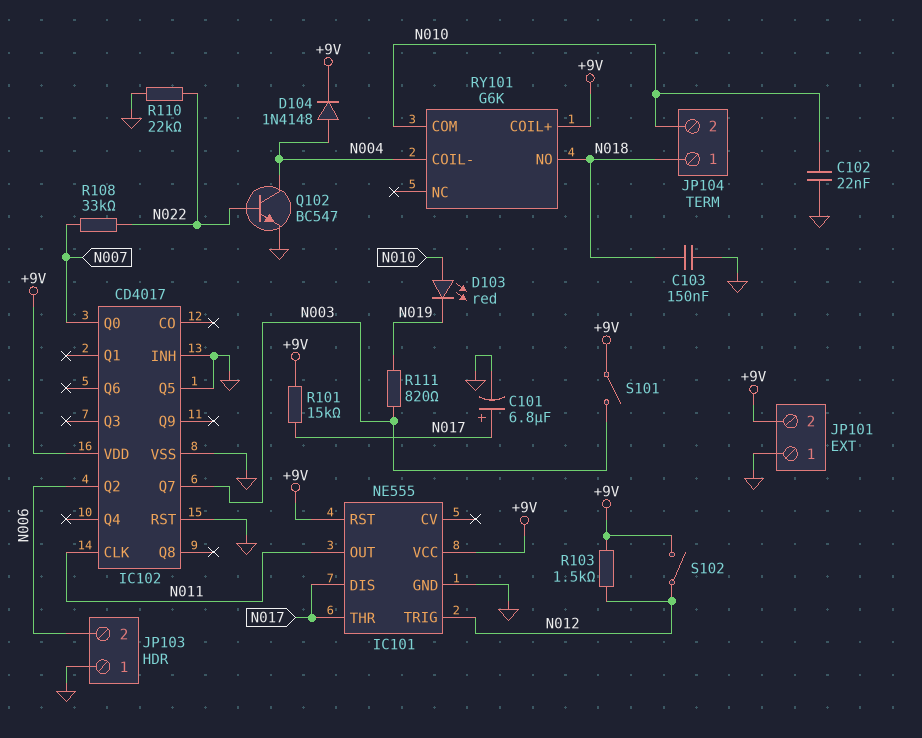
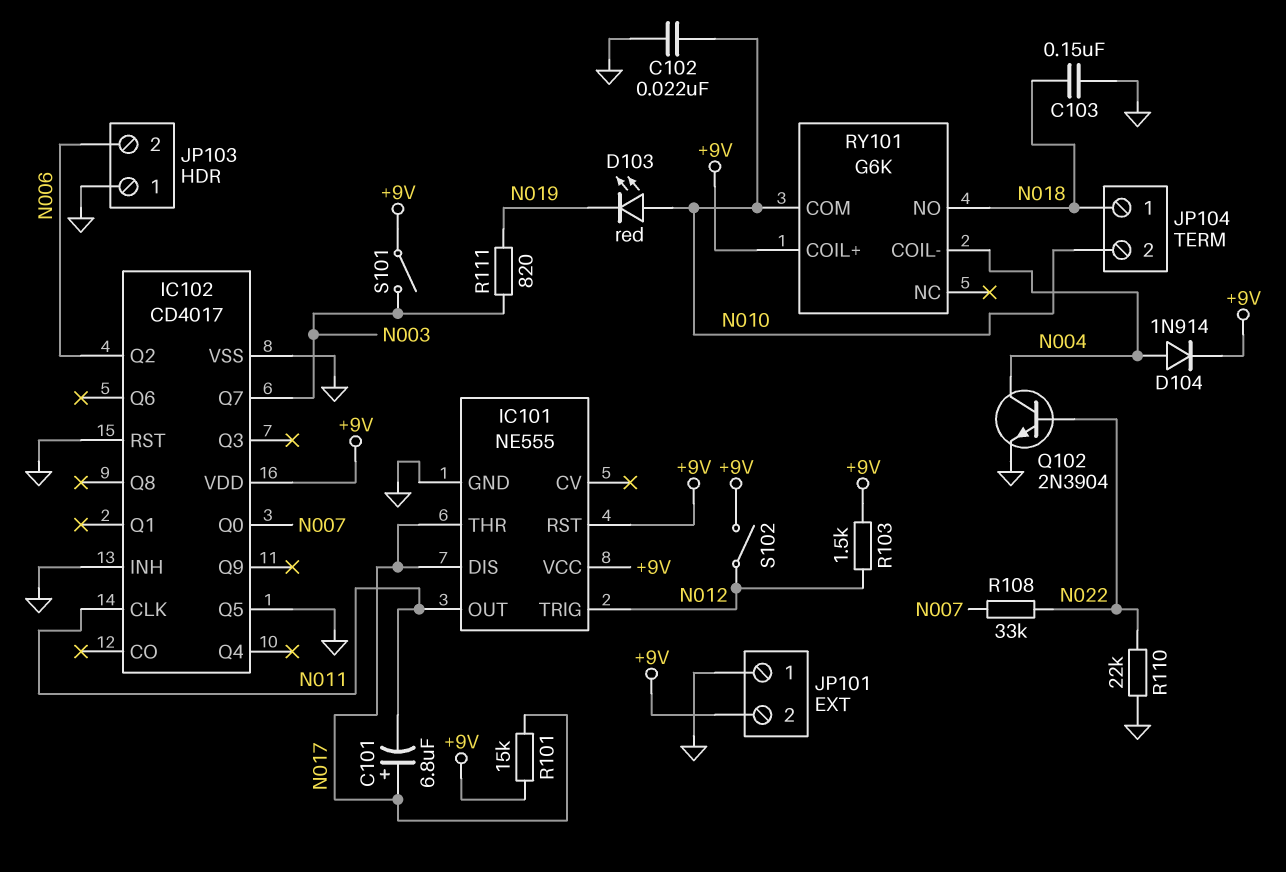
C101: 6.8uF (plus N017, minus GND) -> 6.8uF (plus N017, minus N011)
D104: diode 1N4148 (A N004, K +9V) -> diode 1N914 (A N004, K +9V)
Q102: NPN BC547 (B N022, C N004, E GND) -> NPN 2N3904 (B N022, C N004, E GND)

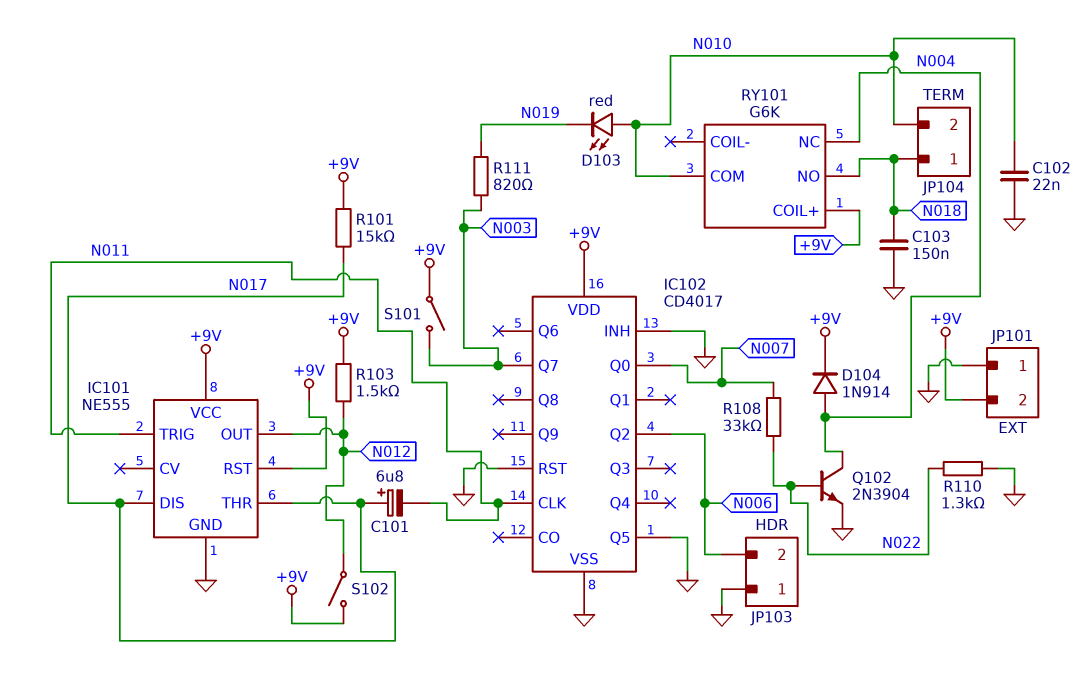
IC101 pin OUT: N011 -> N012
IC101 pin TRIG: N012 -> N011
R110: 22k (GND, N022) -> 1.3k (GND, N022)
RY101 pin COIL-: N004 -> none
RY101 pin NC: none -> N004

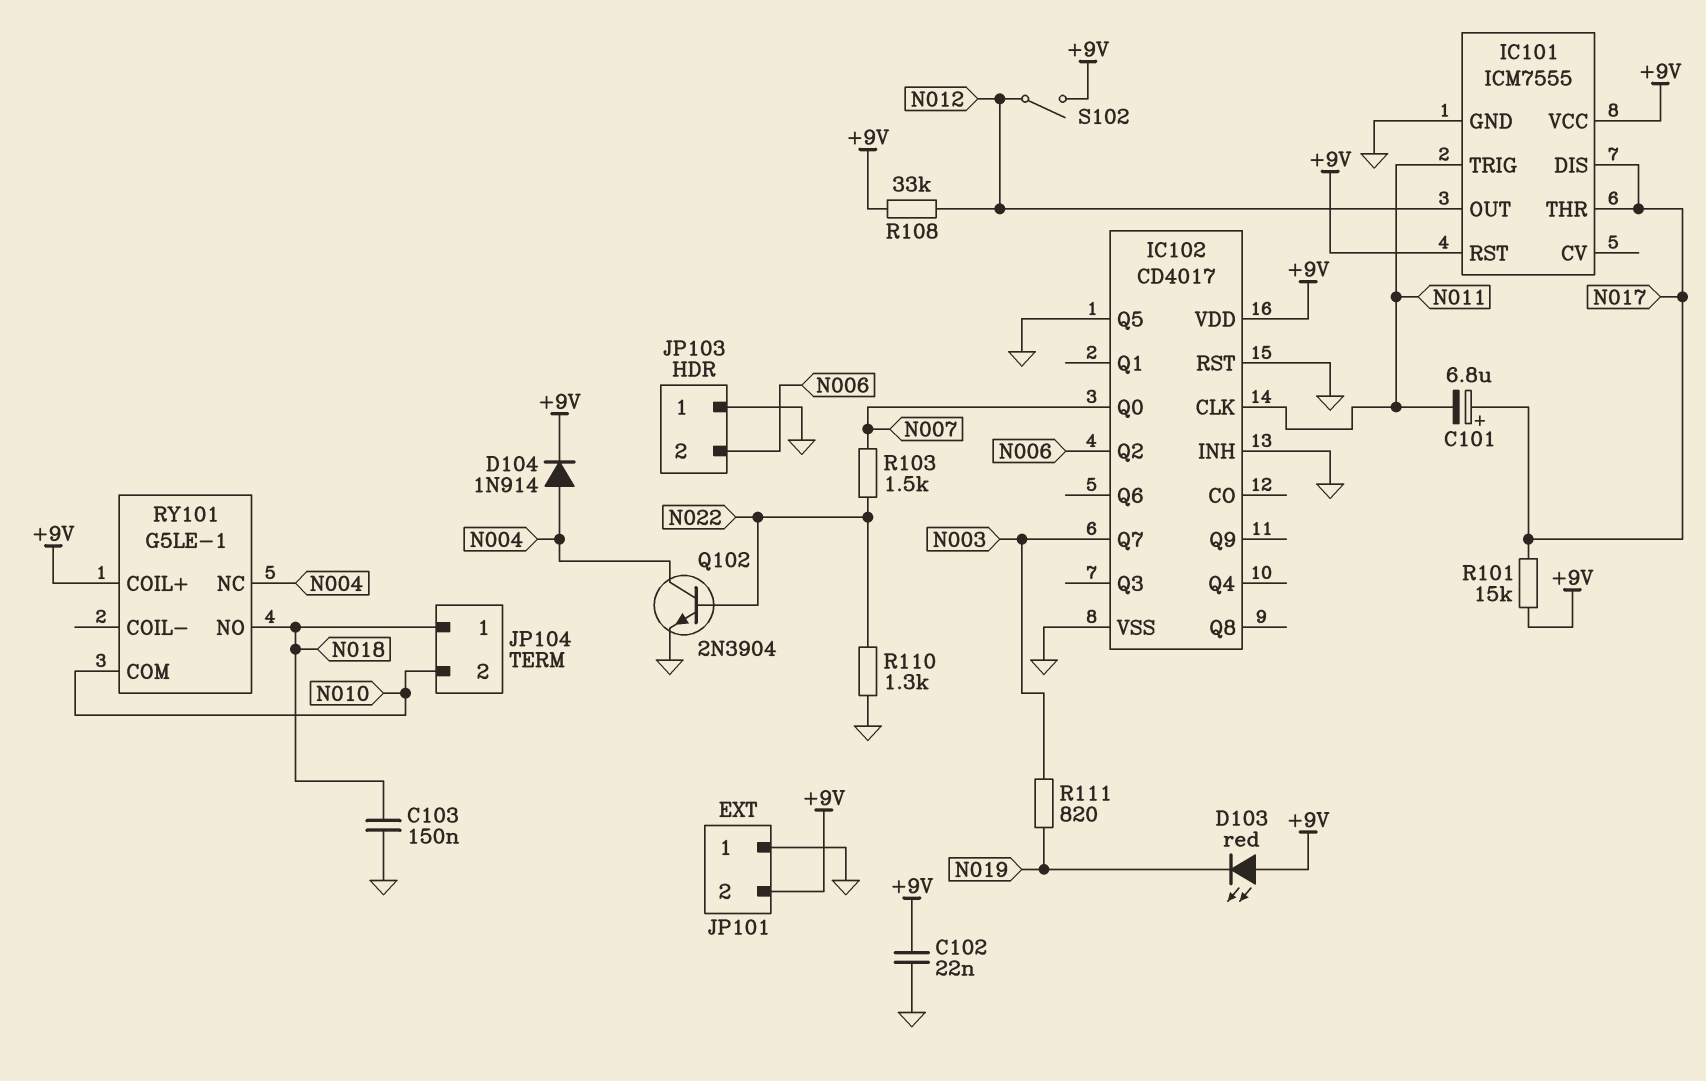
C102: 22nF (GND, N010) -> 22nF (+9V, GND)
D103: LED red (A N010, K N019) -> LED red (A +9V, K N019)
IC101: NE555 -> ICM7555
R103: 1.5k (+9V, N012) -> 1.5k (N007, N022)
R108: 33k (N007, N022) -> 33k (+9V, N012)
RY101: G6K -> G5LE-1
S101: switch (+9V, N003) -> none

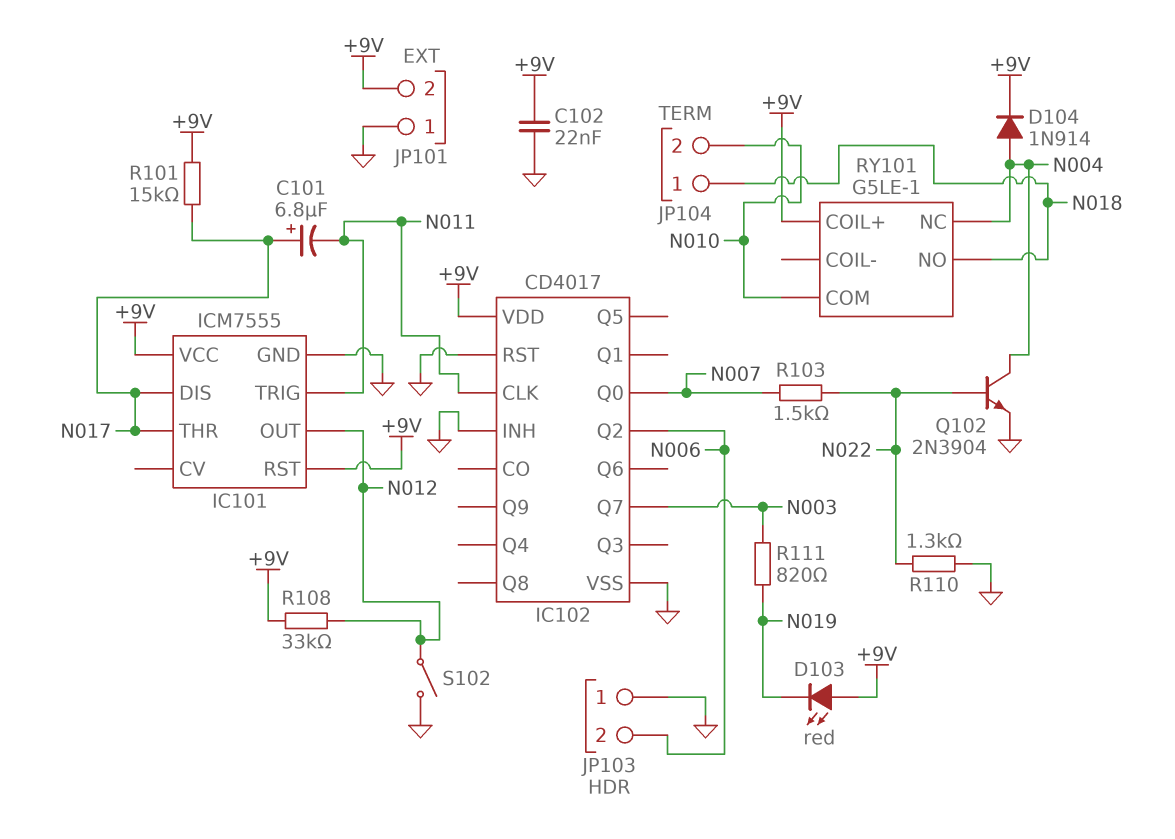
C103: 150nF (GND, N018) -> none
IC102 pin Q5: GND -> none
S102: switch (+9V, N012) -> switch (GND, N012)

